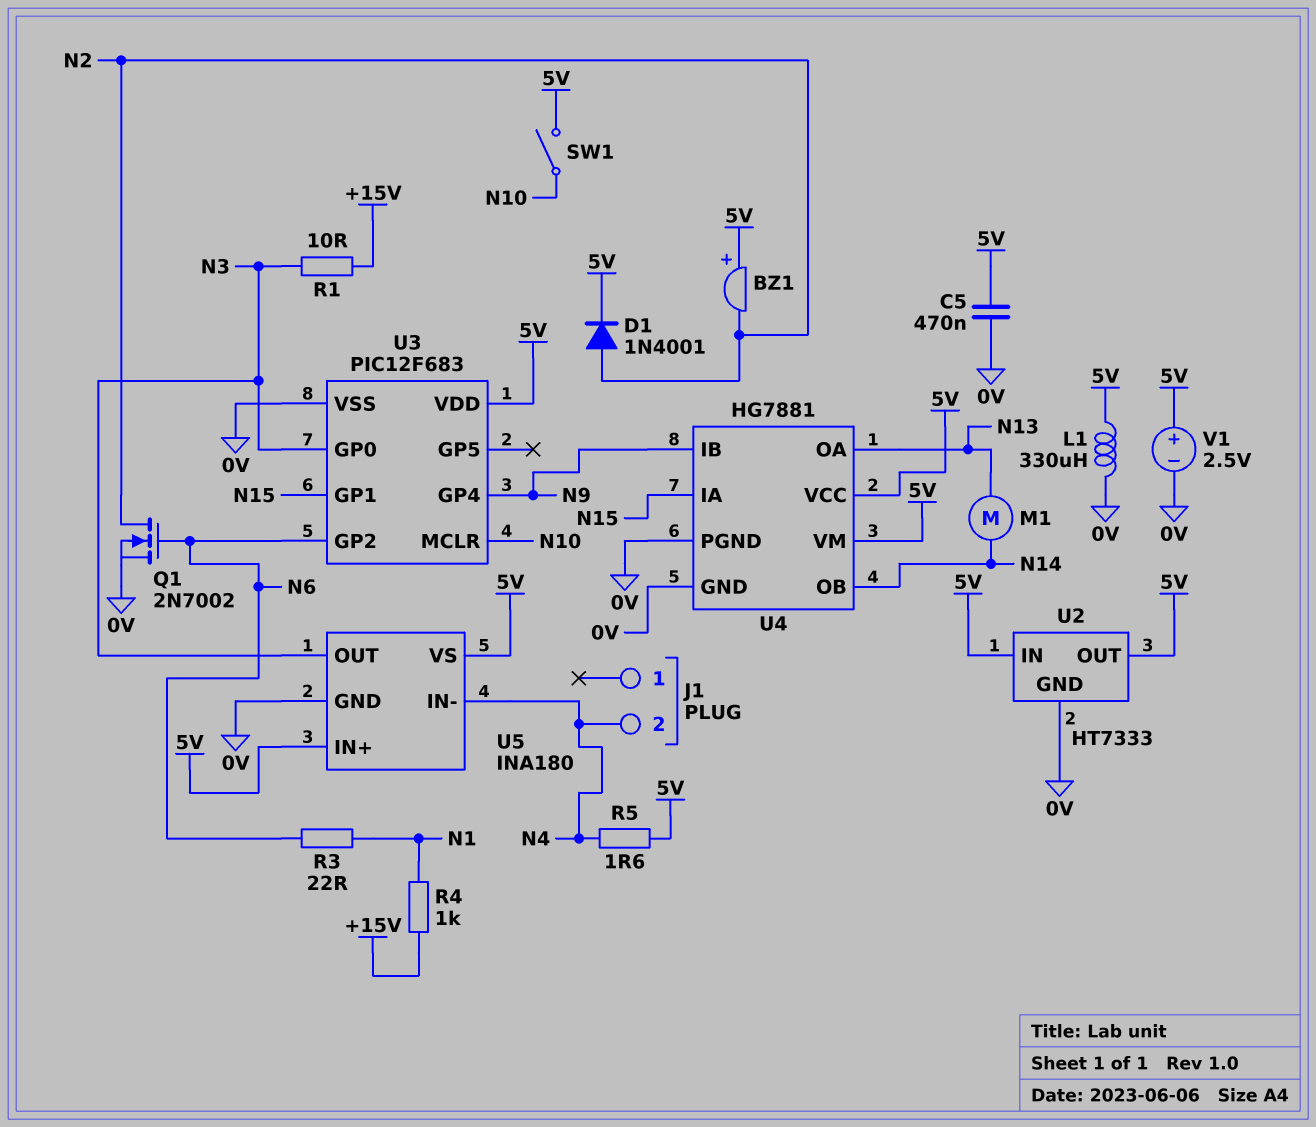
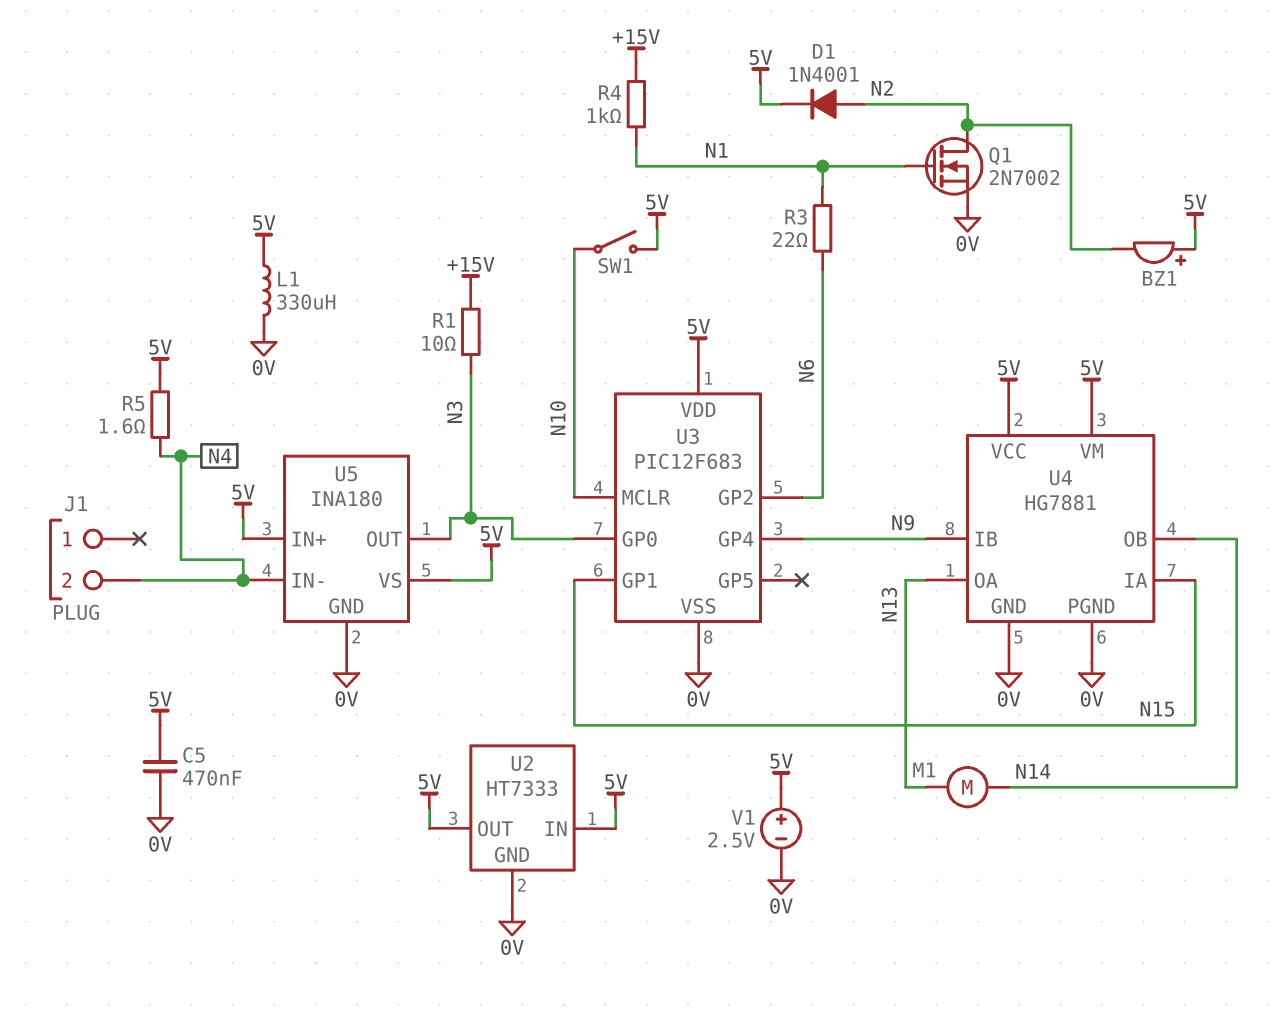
Q1: NMOS 2N7002 (G N6, D N2, S 0V) -> NMOS 2N7002 (G N1, D N2, S 0V)

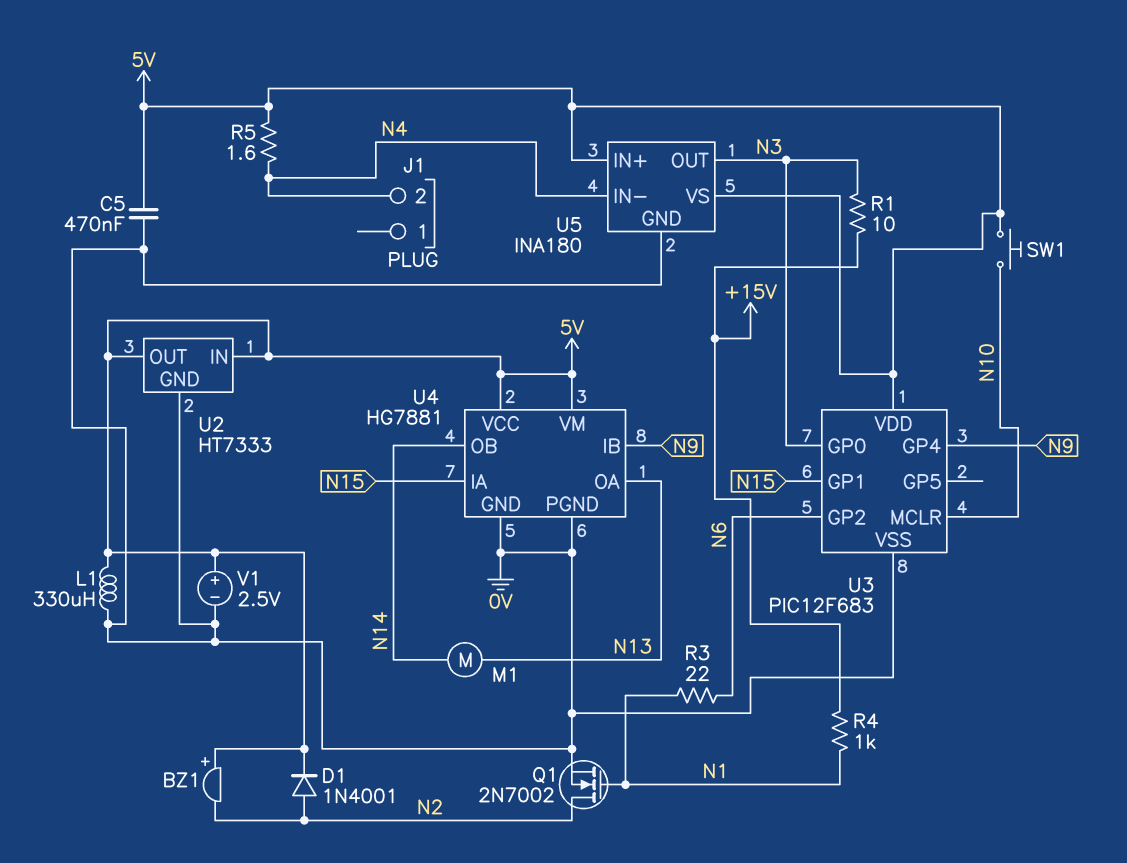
SW1: switch (5V, N10) -> button (5V, N10)

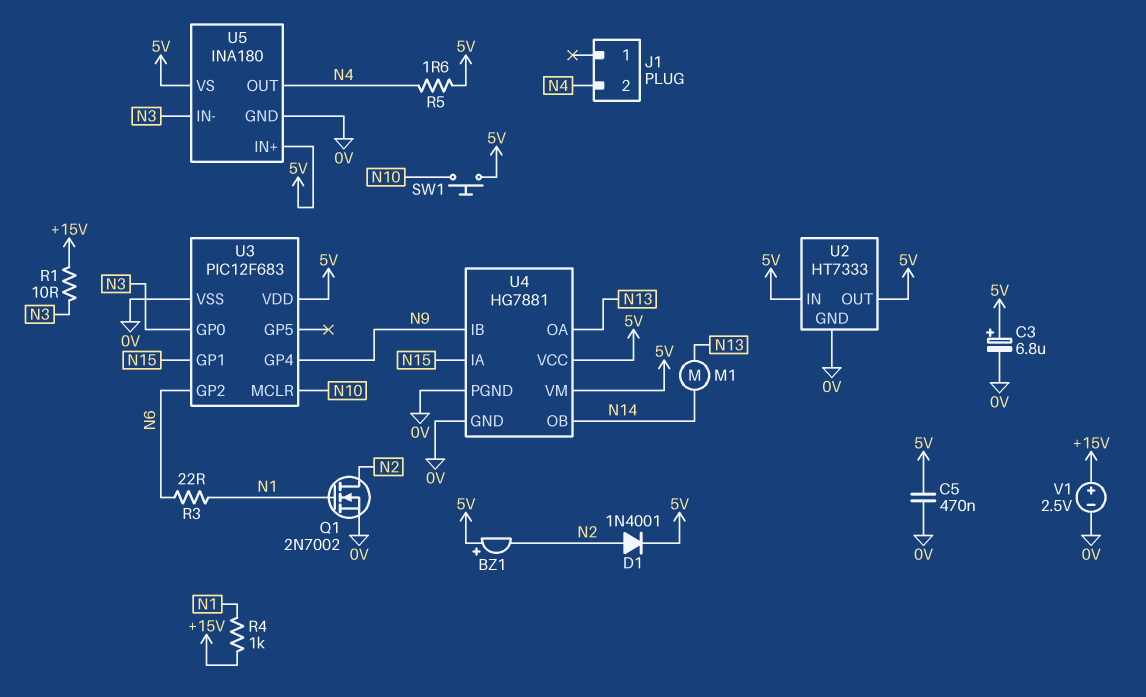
C3: none -> 6.8uF (plus 5V, minus 0V)
L1: 330uH (0V, 5V) -> none
U5 pin IN-: N4 -> N3
U5 pin OUT: N3 -> N4
V1: 2.5V (plus 5V, minus 0V) -> 2.5V (plus +15V, minus 0V)

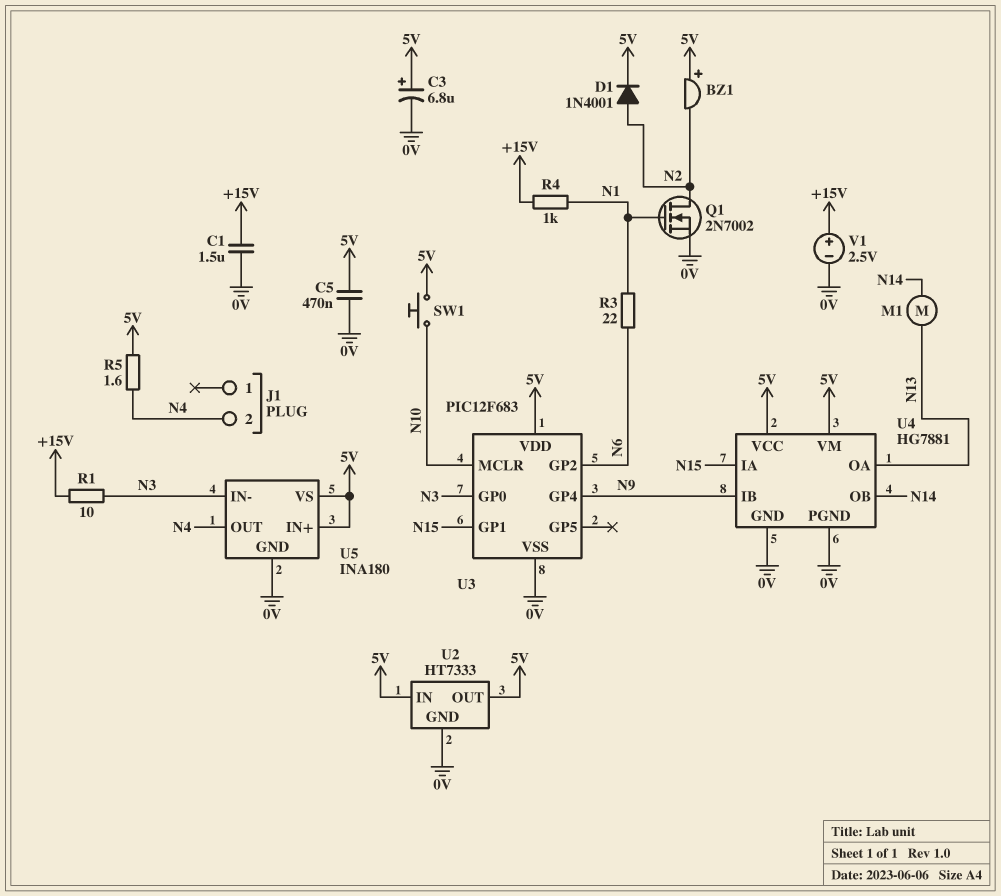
C1: none -> 1.5uF (+15V, 0V)

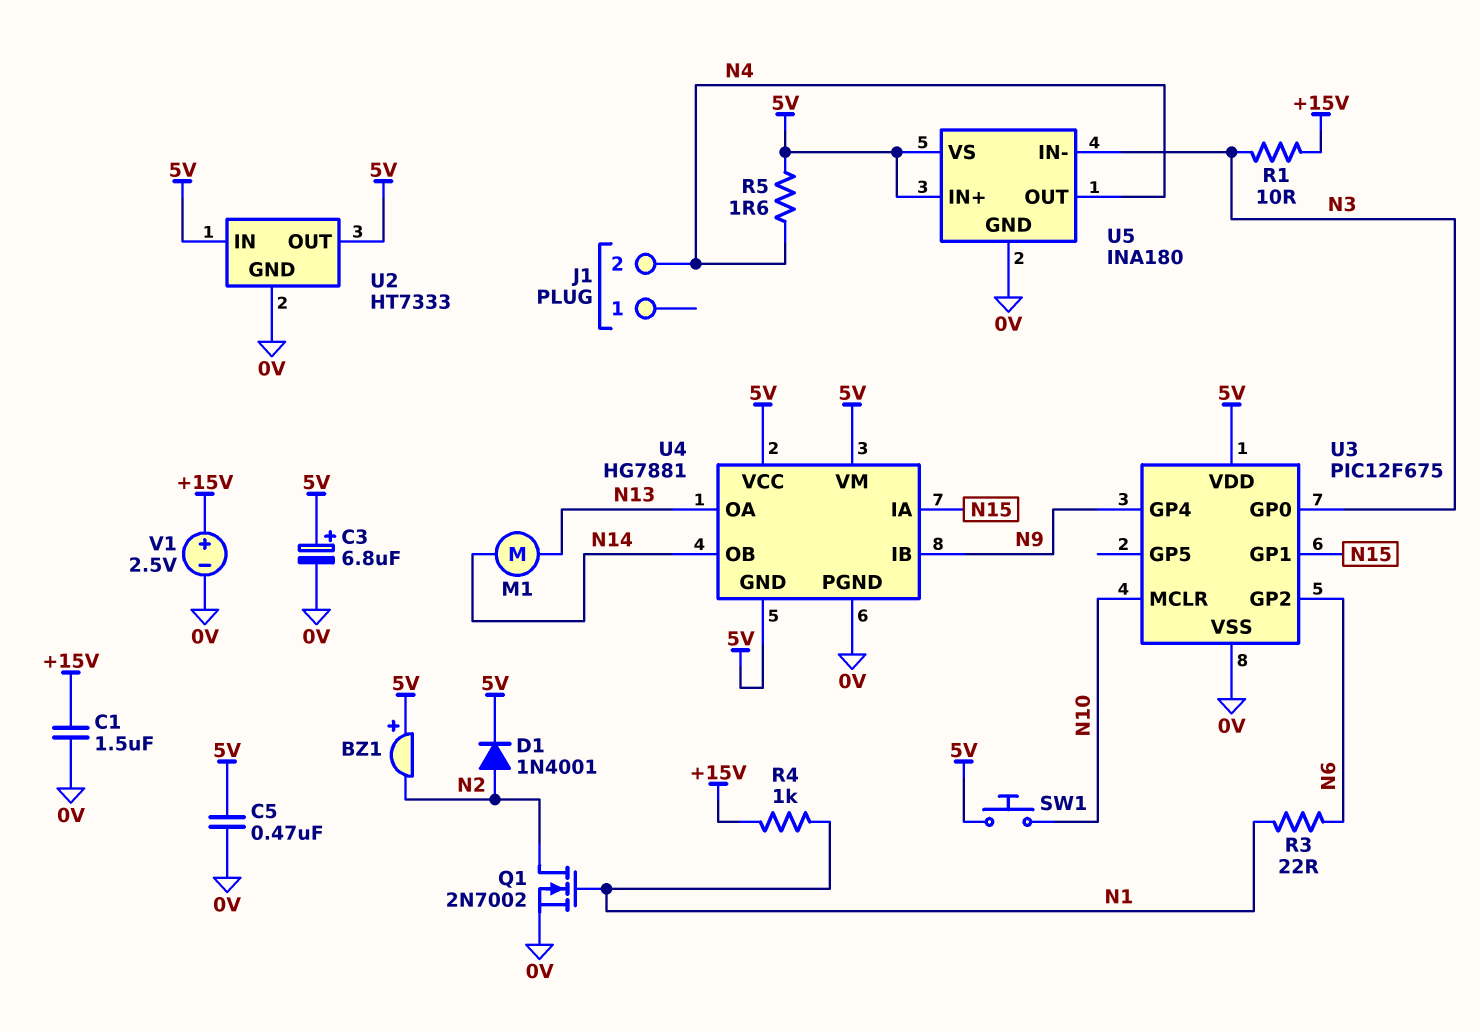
U3: PIC12F683 -> PIC12F675
U4 pin GND: 0V -> 5V

